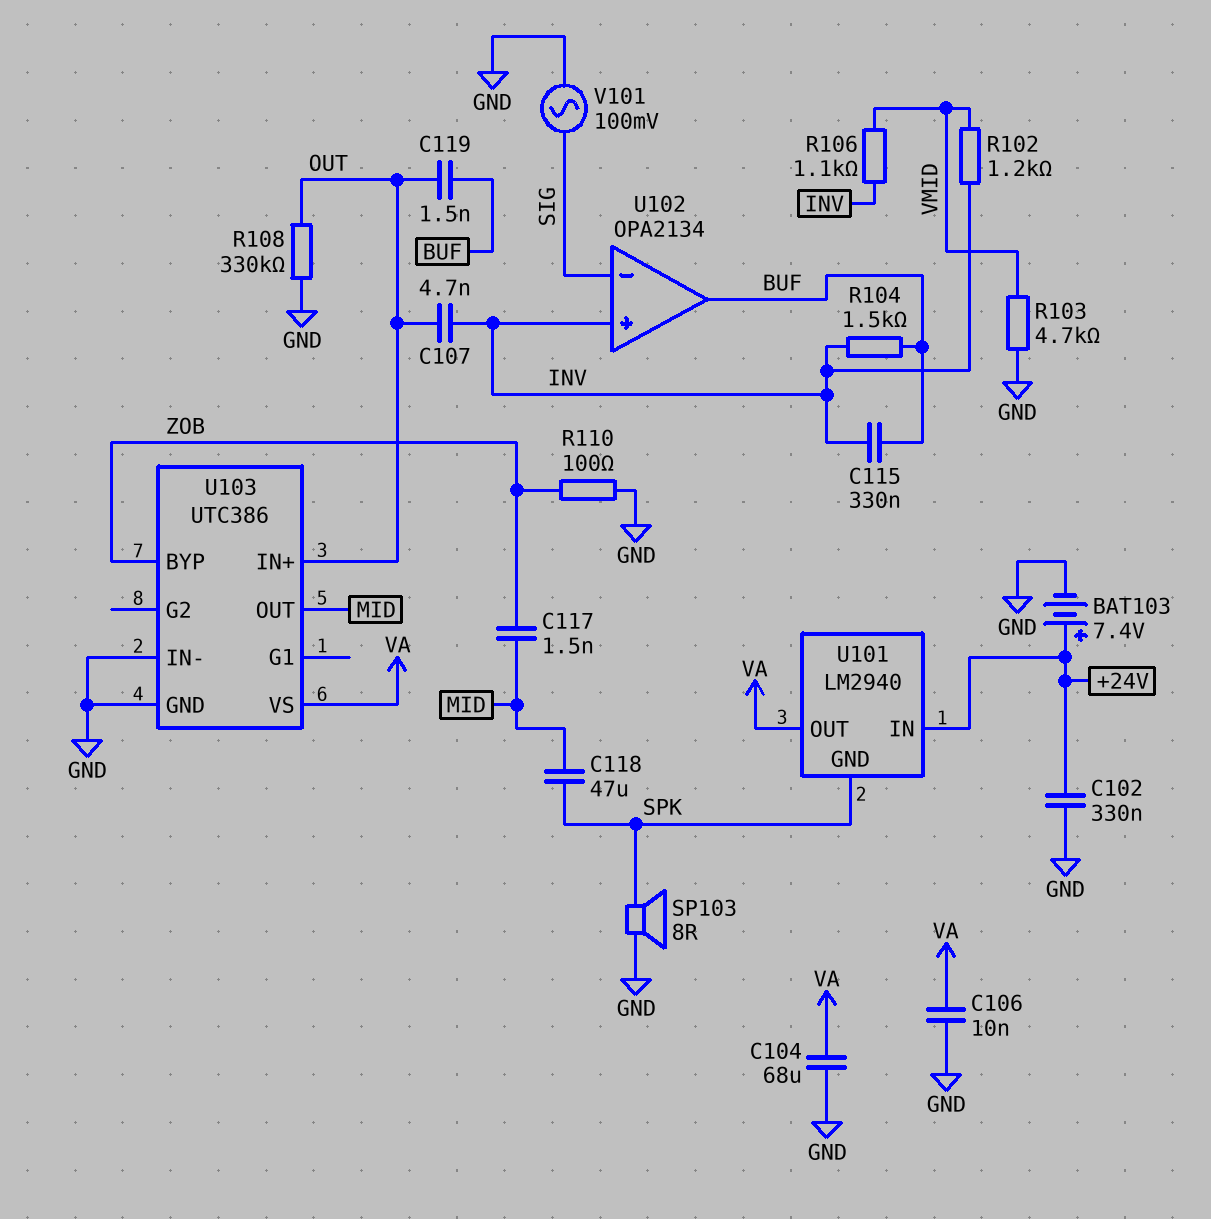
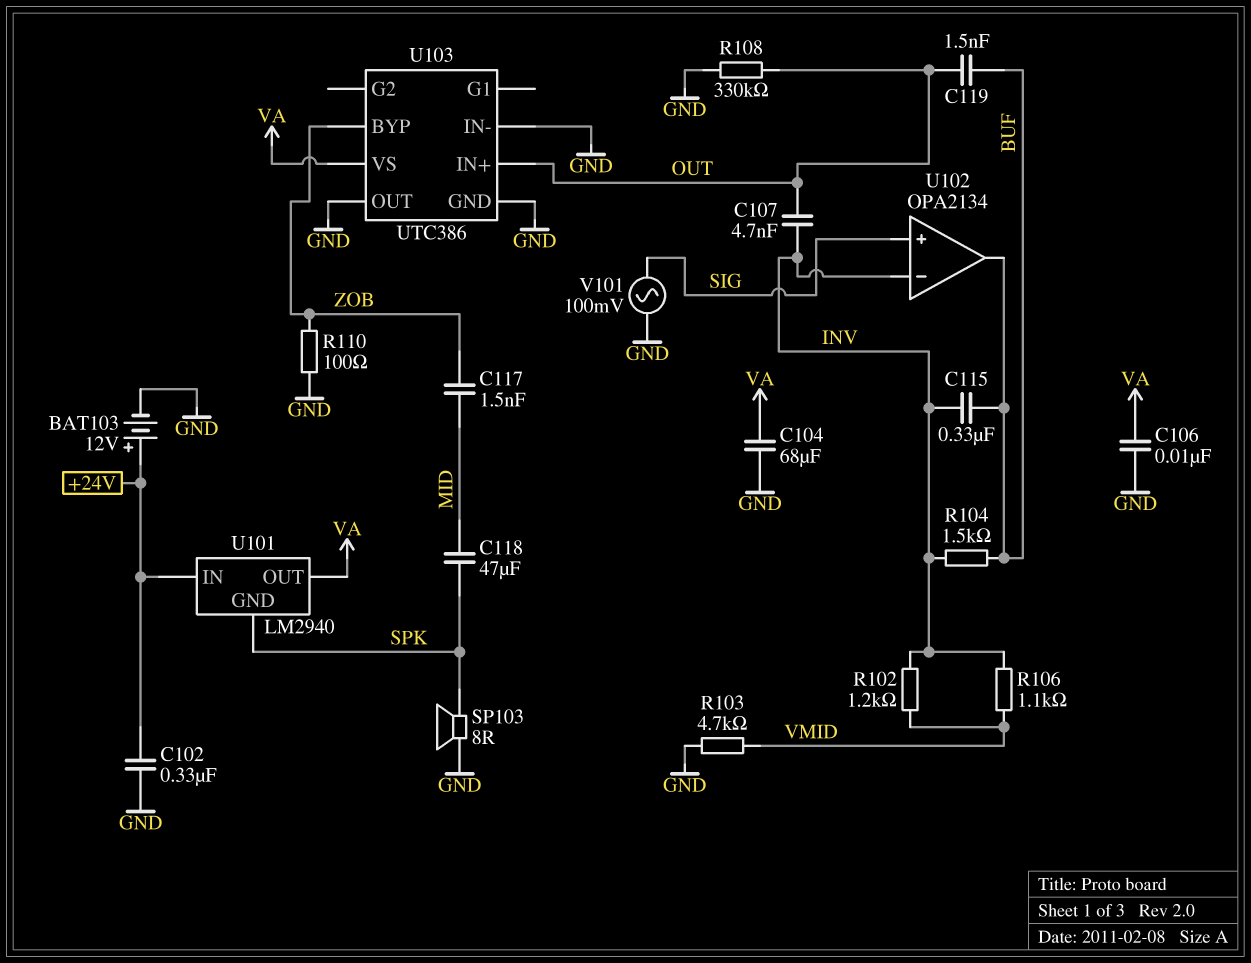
BAT103: 7.4V (plus +24V, minus GND) -> 12V (plus +24V, minus GND)
U102 pin in+: INV -> SIG
U102 pin in-: SIG -> INV
U103 pin OUT: MID -> GND

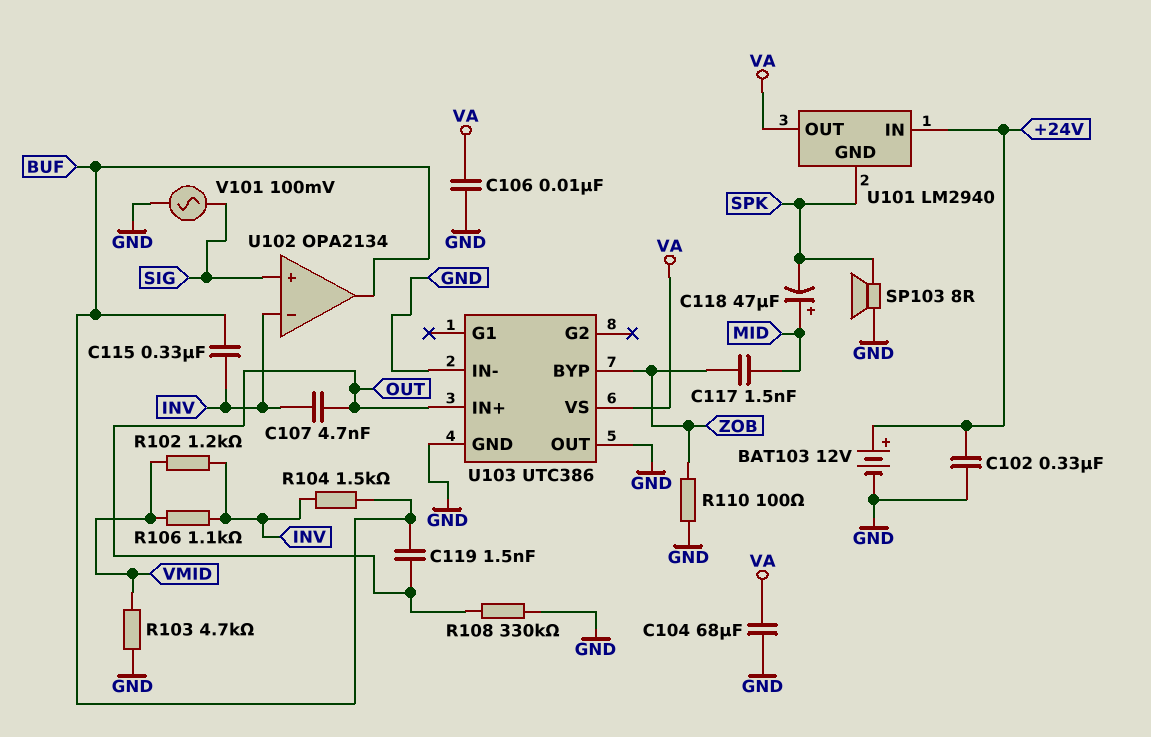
C118: 47uF (MID, SPK) -> 47uF (plus MID, minus SPK)

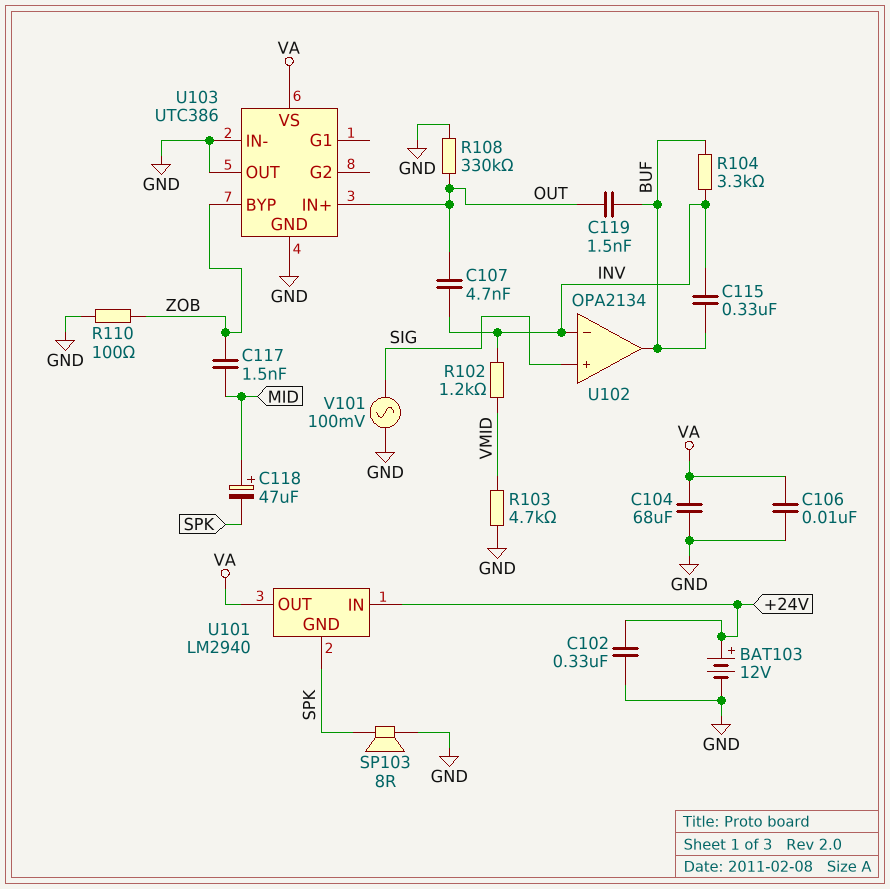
R104: 1.5k (BUF, INV) -> 3.3k (BUF, INV)
R106: 1.1k (INV, VMID) -> none

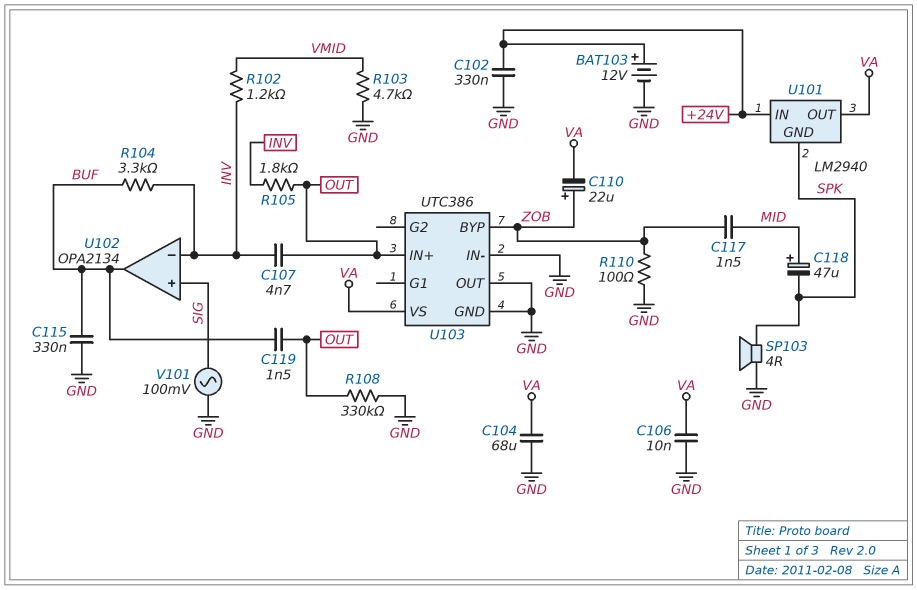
C110: none -> 22uF (plus ZOB, minus VA)
C115: 330nF (BUF, INV) -> 330nF (BUF, GND)
R105: none -> 1.8k (INV, OUT)
SP103: speaker 8R (GND, SPK) -> speaker 4R (GND, SPK)

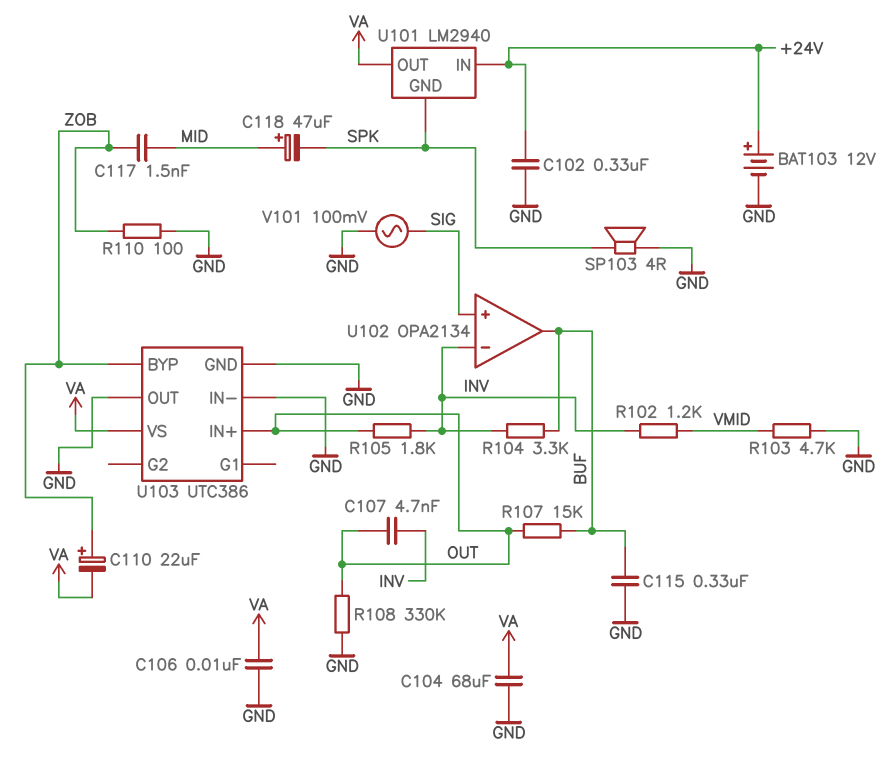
C119: 1.5nF (BUF, OUT) -> none
R107: none -> 15k (BUF, OUT)

